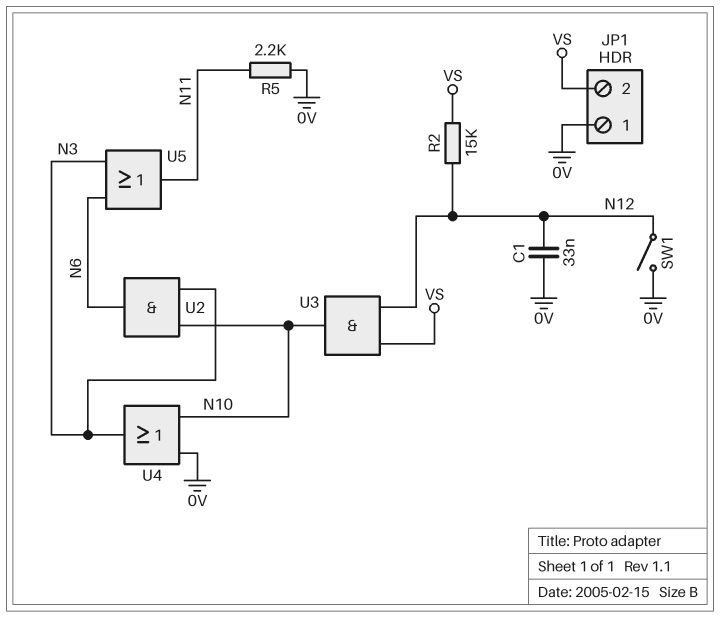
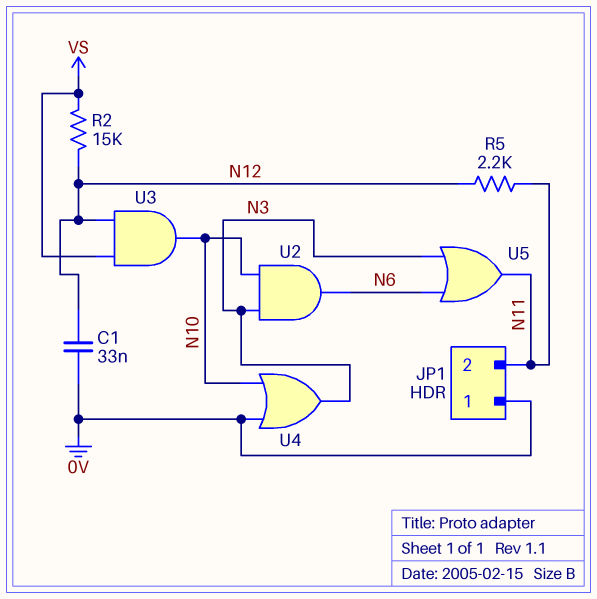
JP1 pin 2: VS -> N11
R5: 2.2k (0V, N11) -> 2.2k (N11, N12)
SW1: switch (0V, N12) -> none

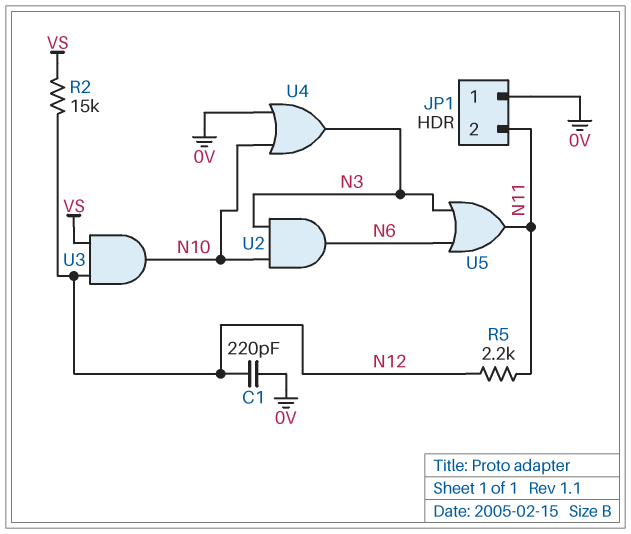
C1: 33nF (0V, N12) -> 220pF (0V, N12)

